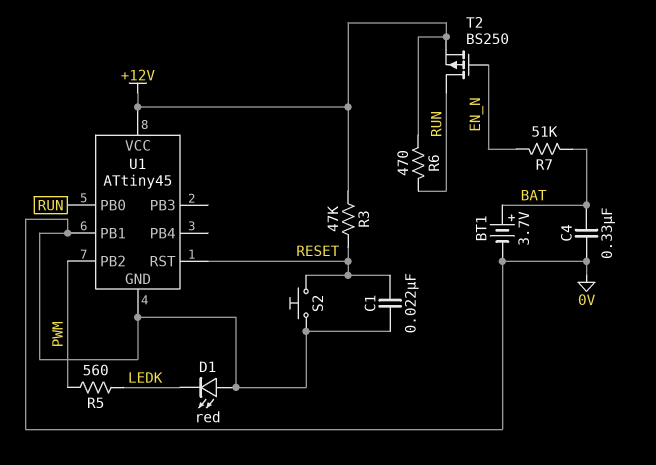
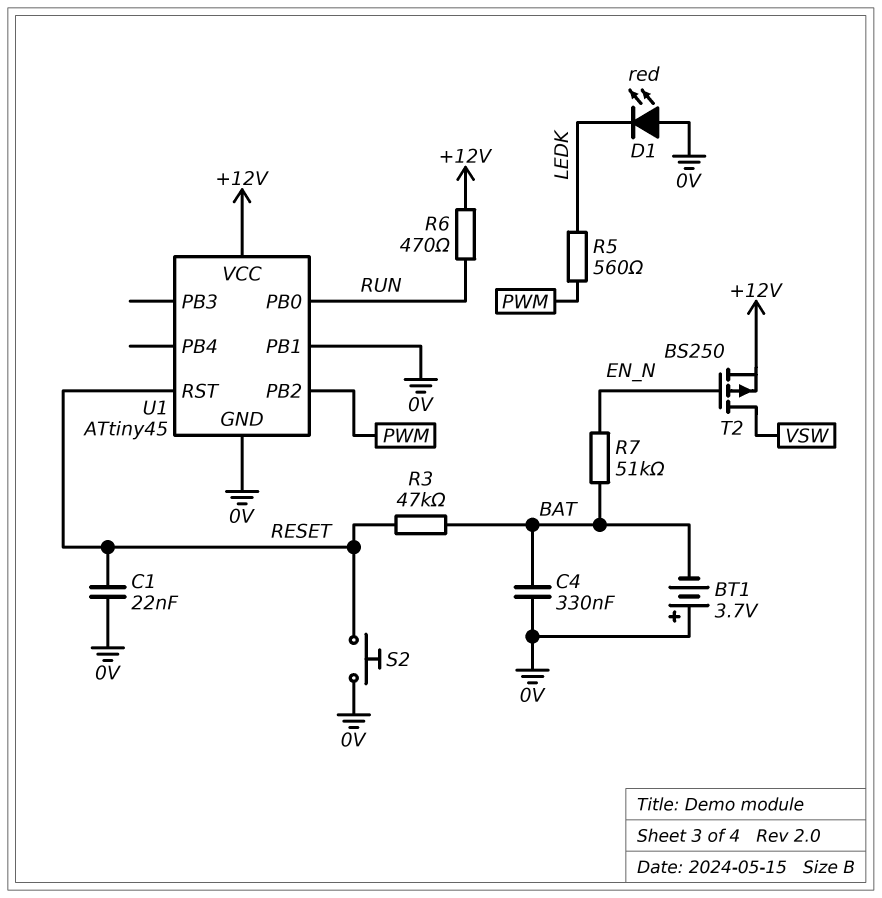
BT1: 3.7V (plus BAT, minus 0V) -> 3.7V (plus 0V, minus BAT)
R3: 47k (+12V, RESET) -> 47k (BAT, RESET)
T2: PMOS BS250 (G EN_N, D RUN, S +12V) -> PMOS BS250 (G EN_N, D VSW, S +12V)

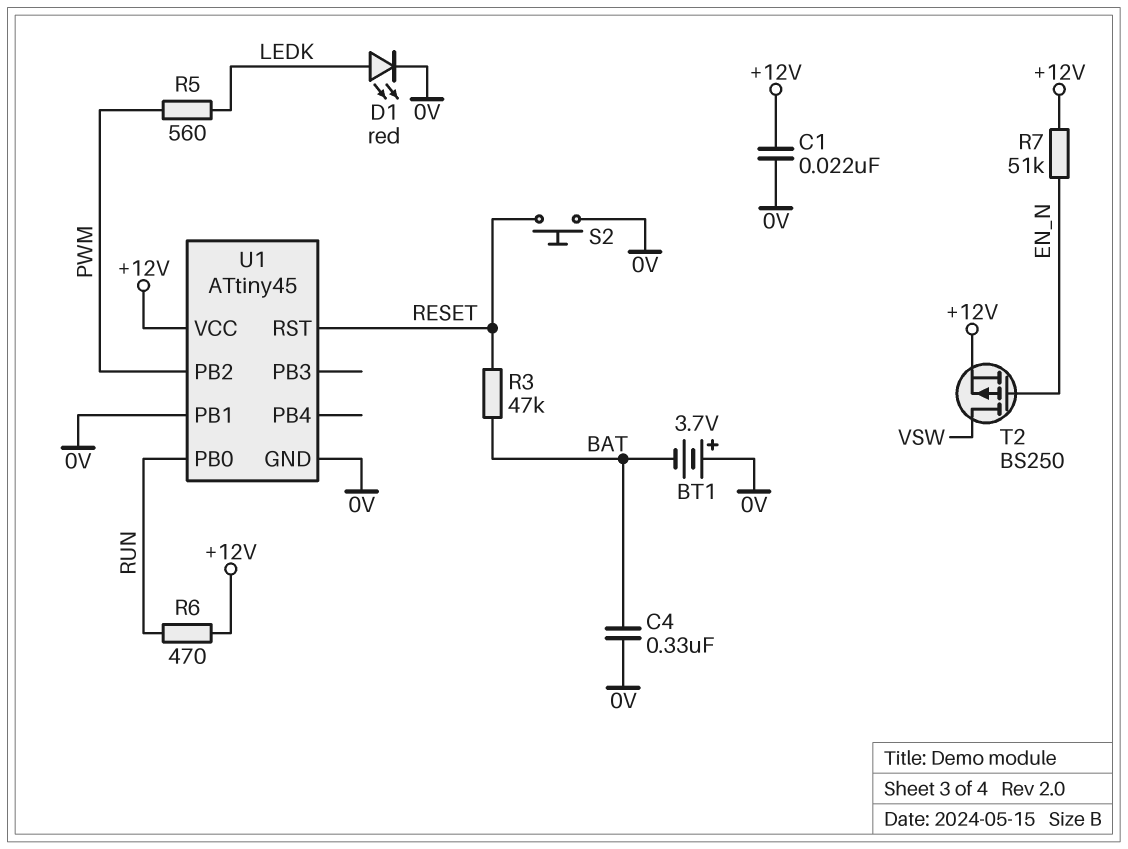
C1: 22nF (0V, RESET) -> 22nF (+12V, 0V)
D1: LED red (A 0V, K LEDK) -> LED red (A LEDK, K 0V)
R7: 51k (BAT, EN_N) -> 51k (+12V, EN_N)

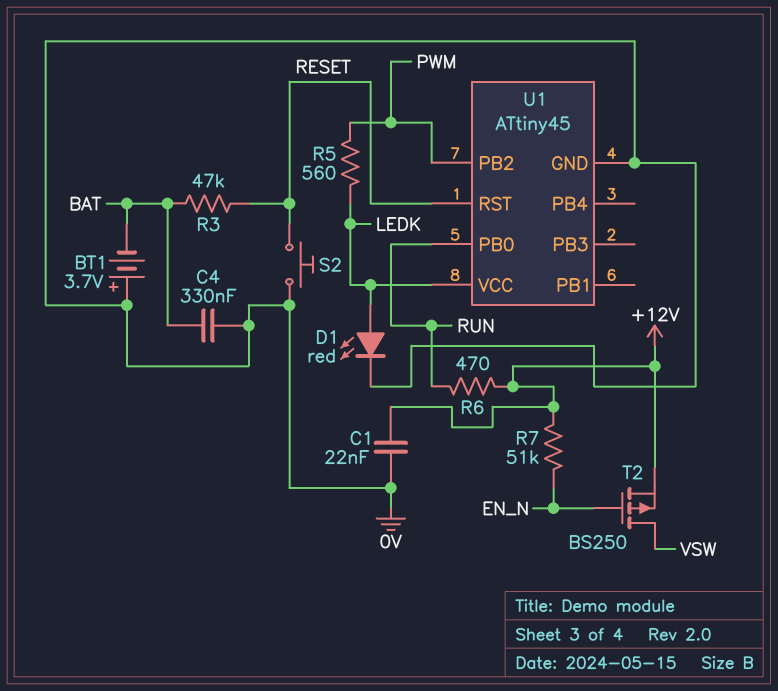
U1 pin PB1: 0V -> none
U1 pin VCC: +12V -> LEDK

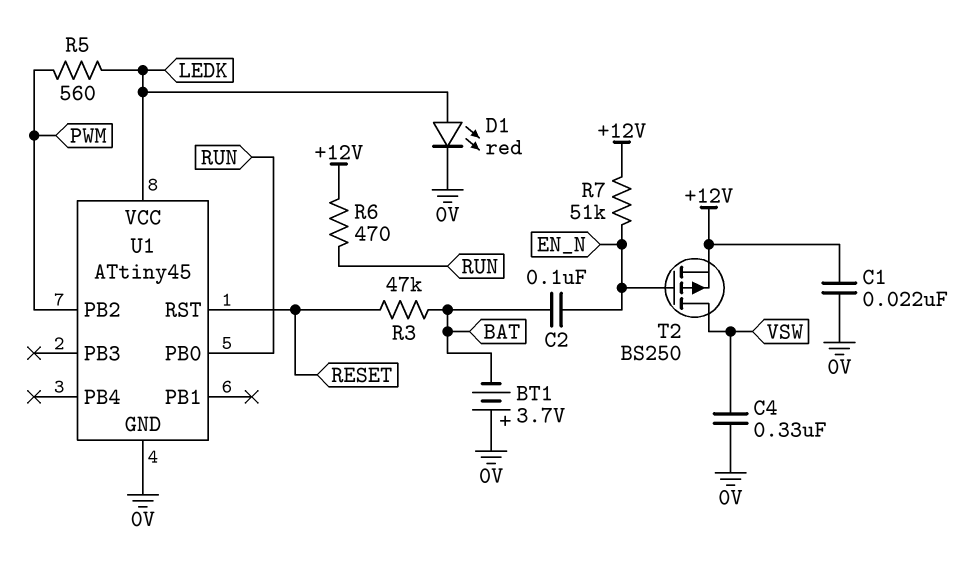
C2: none -> 100nF (BAT, EN_N)
C4: 330nF (0V, BAT) -> 330nF (0V, VSW)
S2: button (0V, RESET) -> none

